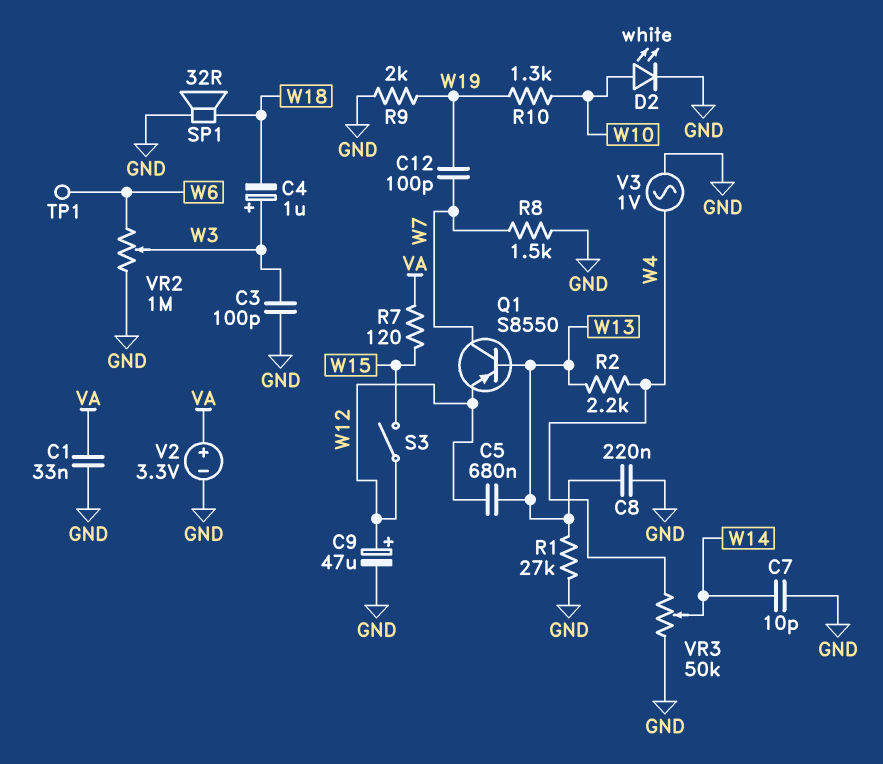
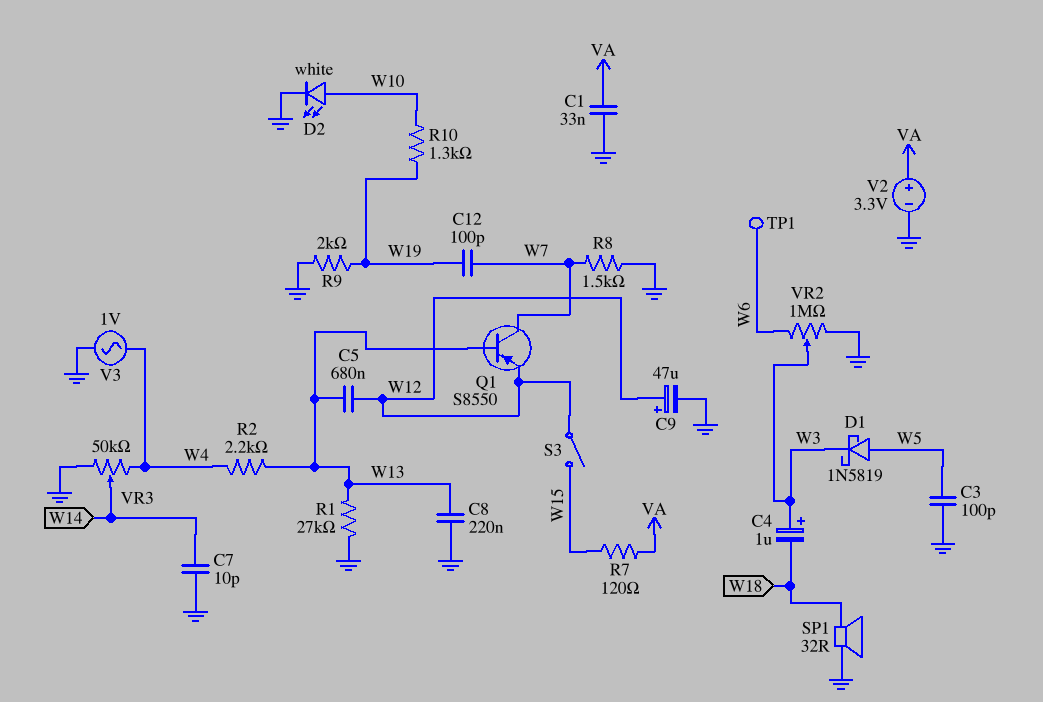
C3: 100pF (GND, W3) -> 100pF (GND, W5)
D1: none -> schottky 1N5819 (A W5, K W3)

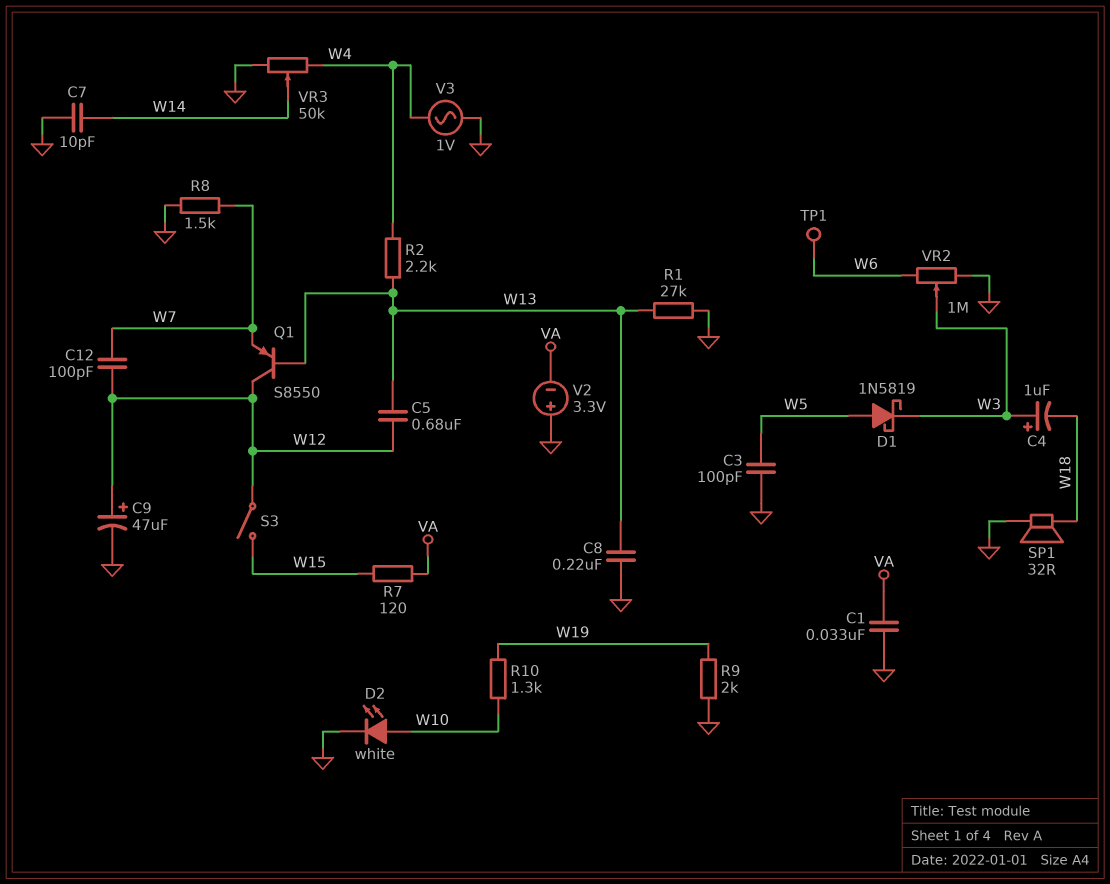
C12: 100pF (W7, W19) -> 100pF (W7, W12)
Q1: PNP S8550 (B W13, C W7, E W12) -> PNP S8550 (B W13, C W12, E W7)
V2: 3.3V (plus VA, minus GND) -> 3.3V (plus GND, minus VA)

